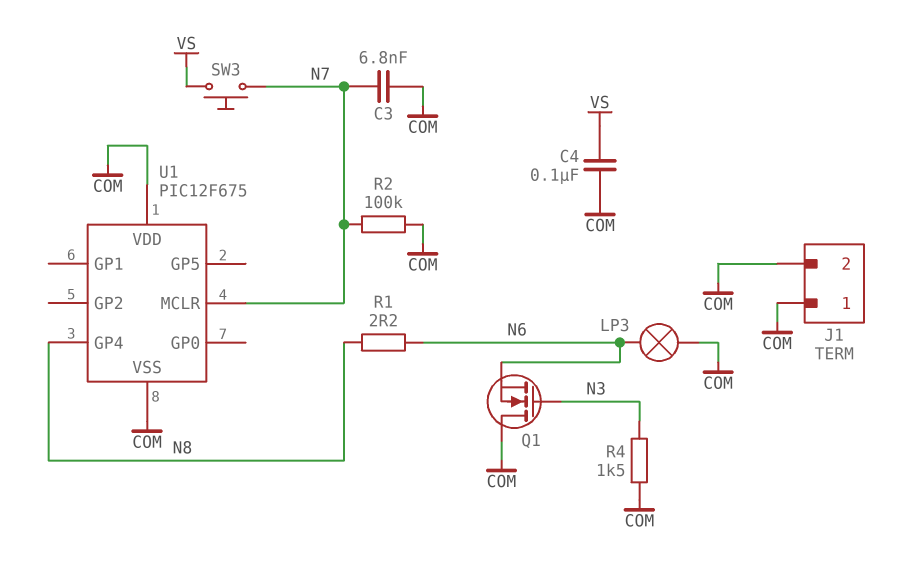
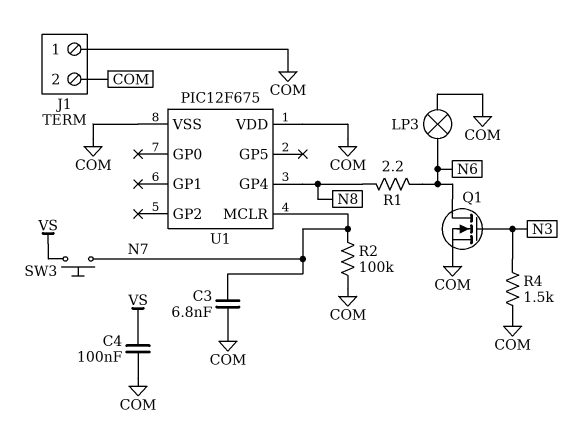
Q1: NMOS (G N3, D COM, S N6) -> NMOS (G N3, D N6, S COM)

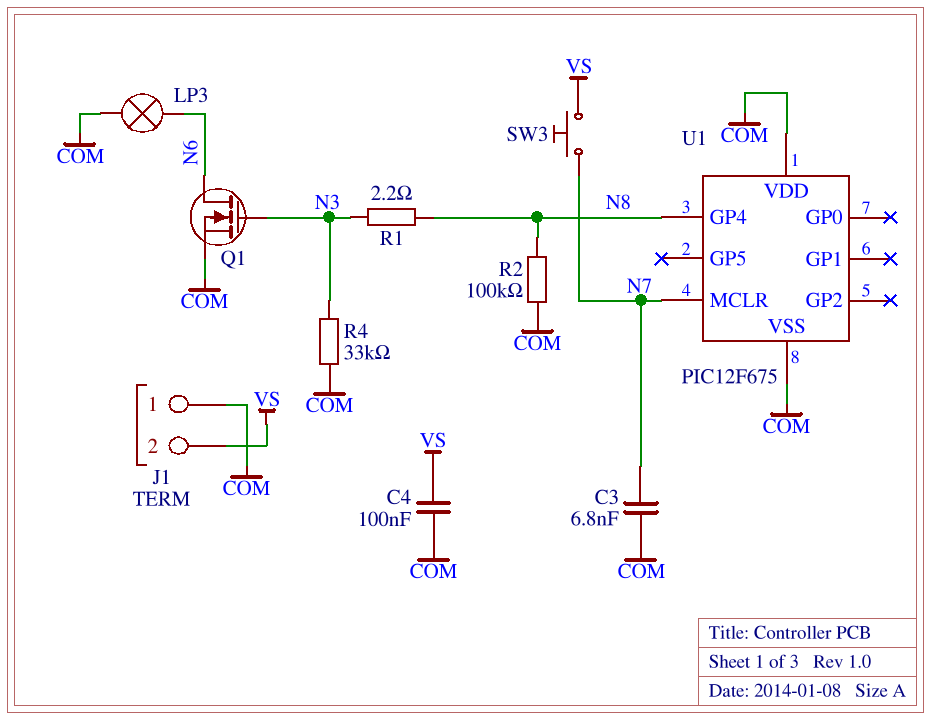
J1 pin 2: COM -> VS
R1: 2.2 (N6, N8) -> 2.2 (N3, N8)
R2: 100k (COM, N7) -> 100k (COM, N8)
R4: 1.5k (COM, N3) -> 33k (COM, N3)

